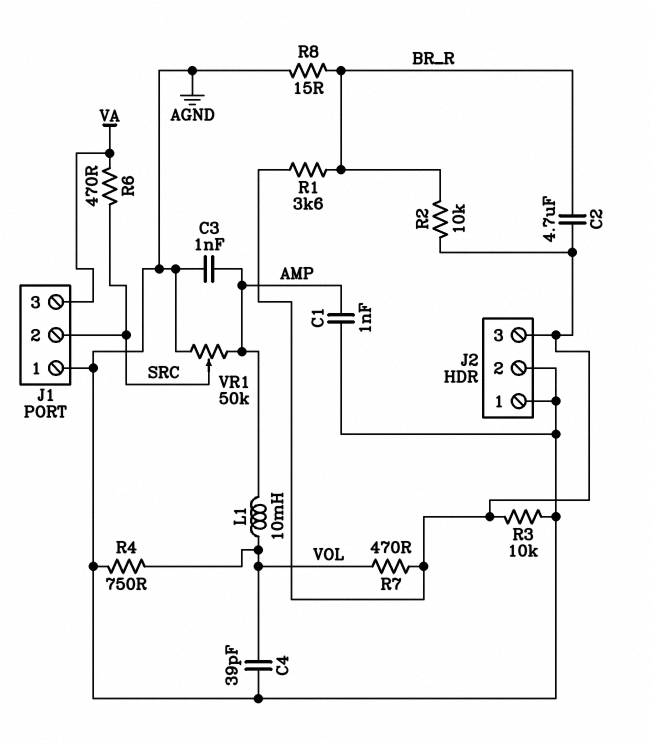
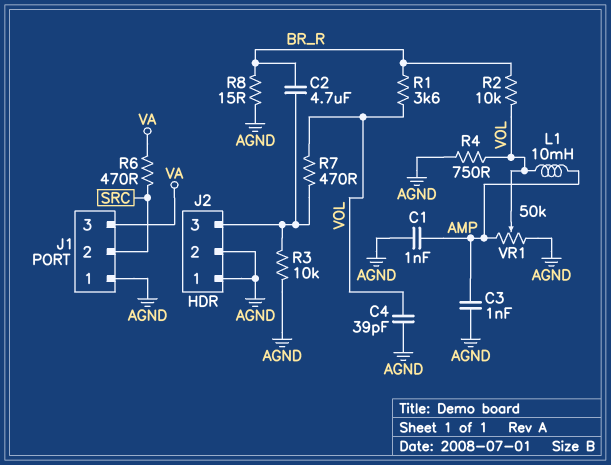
R1: 3.6k (BR_R, J2/3) -> 3.6k (BR_R, VOL)
R2: 10k (BR_R, J2/3) -> 10k (BR_R, VOL)
VR1: 50k (AGND, AMP, wiper SRC) -> 50k (AGND, AMP, wiper VOL)

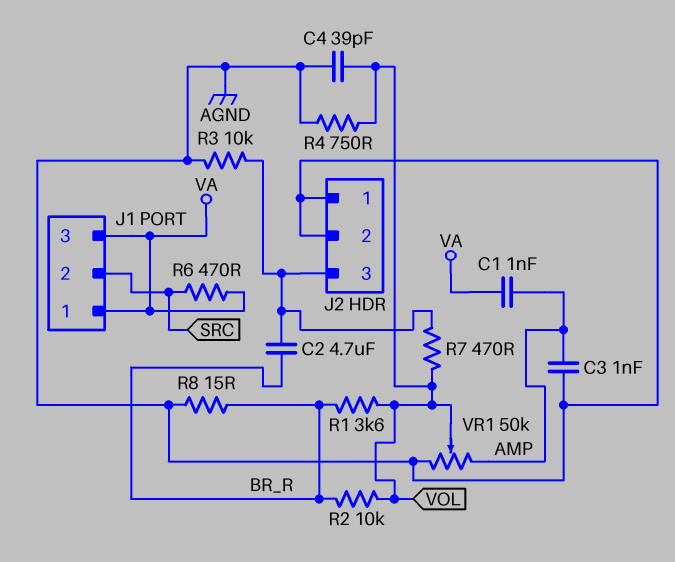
C1: 1nF (AGND, AMP) -> 1nF (AMP, VA)
J1 pin 1: AGND -> VA
L1: 10mH (AMP, VOL) -> none

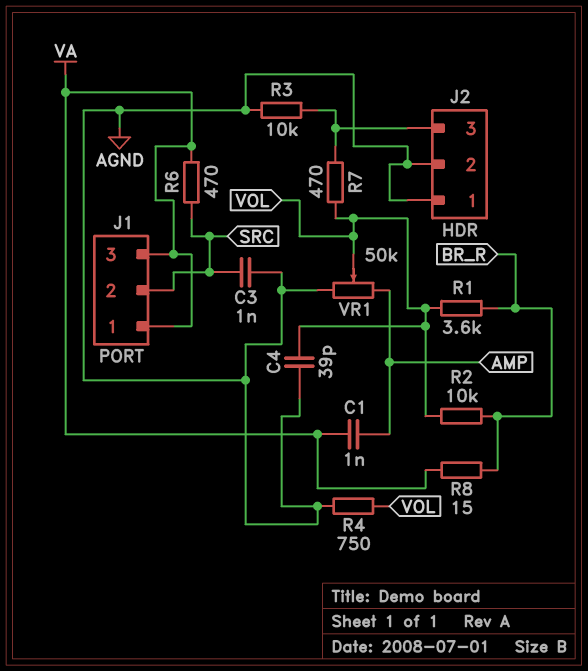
C2: 4.7uF (BR_R, J2/3) -> none
C3: 1nF (AGND, AMP) -> 1nF (AGND, SRC)
R8: 15 (AGND, BR_R) -> 15 (BR_R, VA)

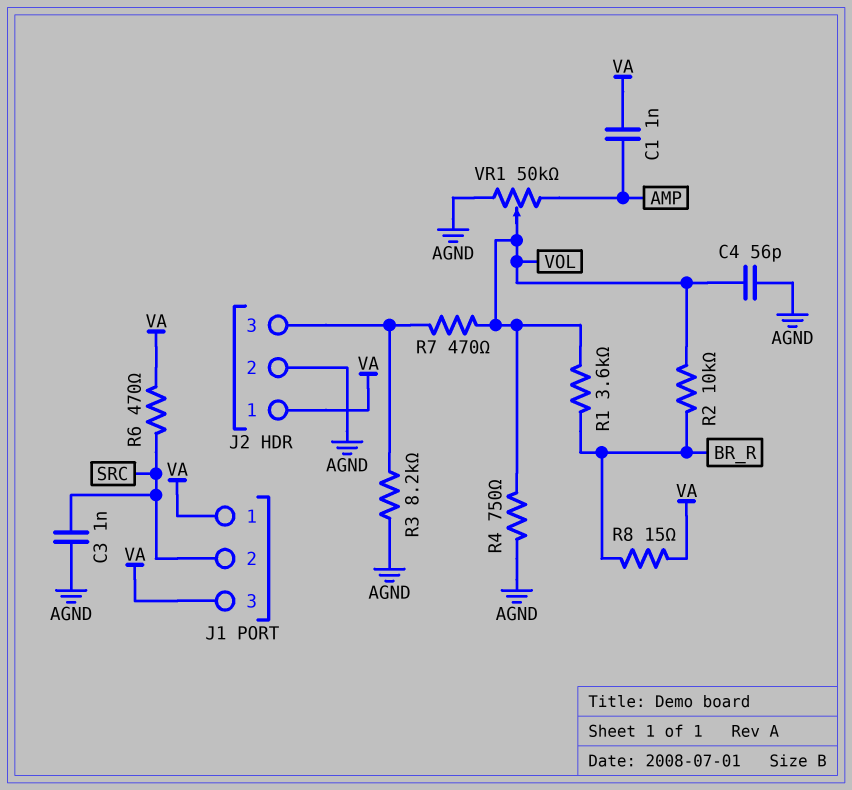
C4: 39pF (AGND, VOL) -> 56pF (AGND, VOL)
J2 pin 1: AGND -> VA
R3: 10k (AGND, J2/3) -> 8.2k (AGND, J2/3)

